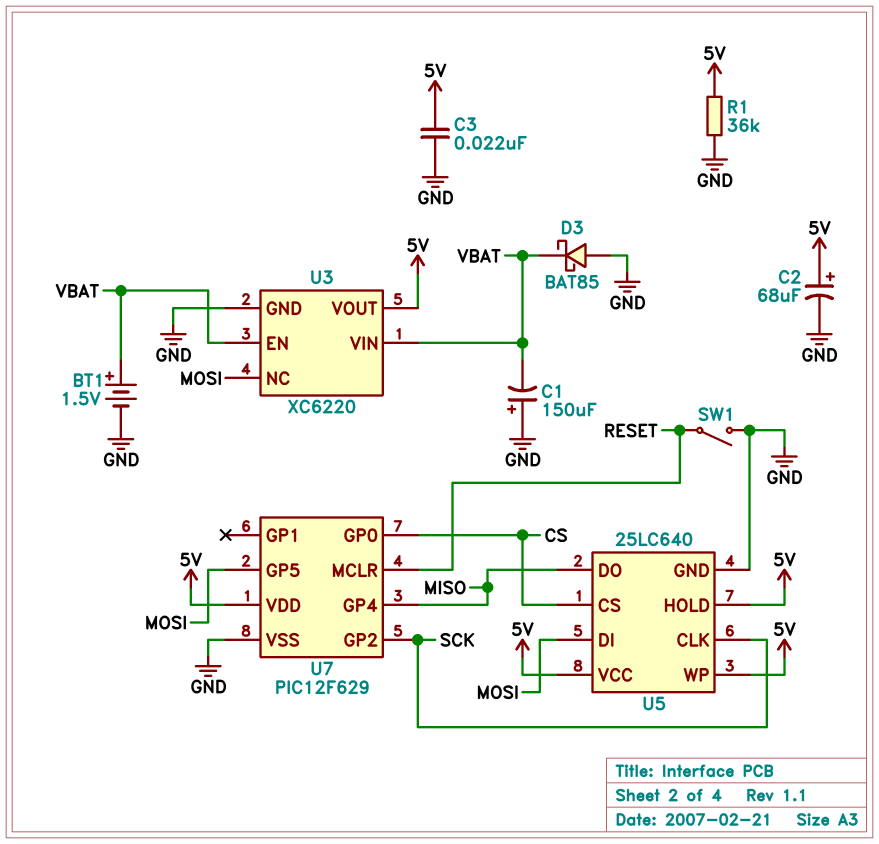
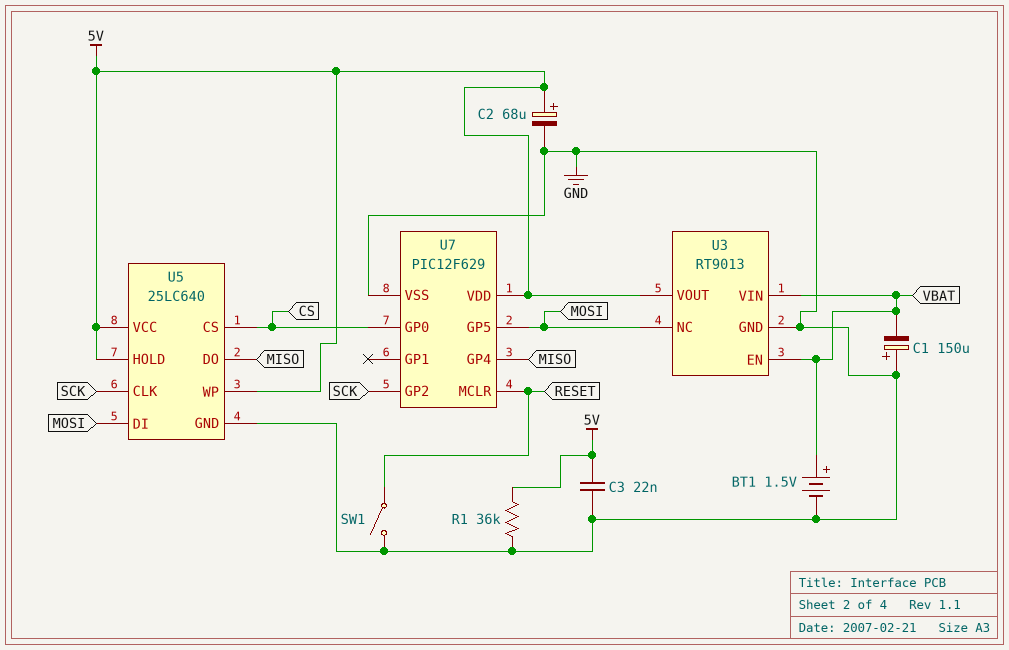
D3: schottky BAT85 (A GND, K VBAT) -> none
U3: XC6220 -> RT9013

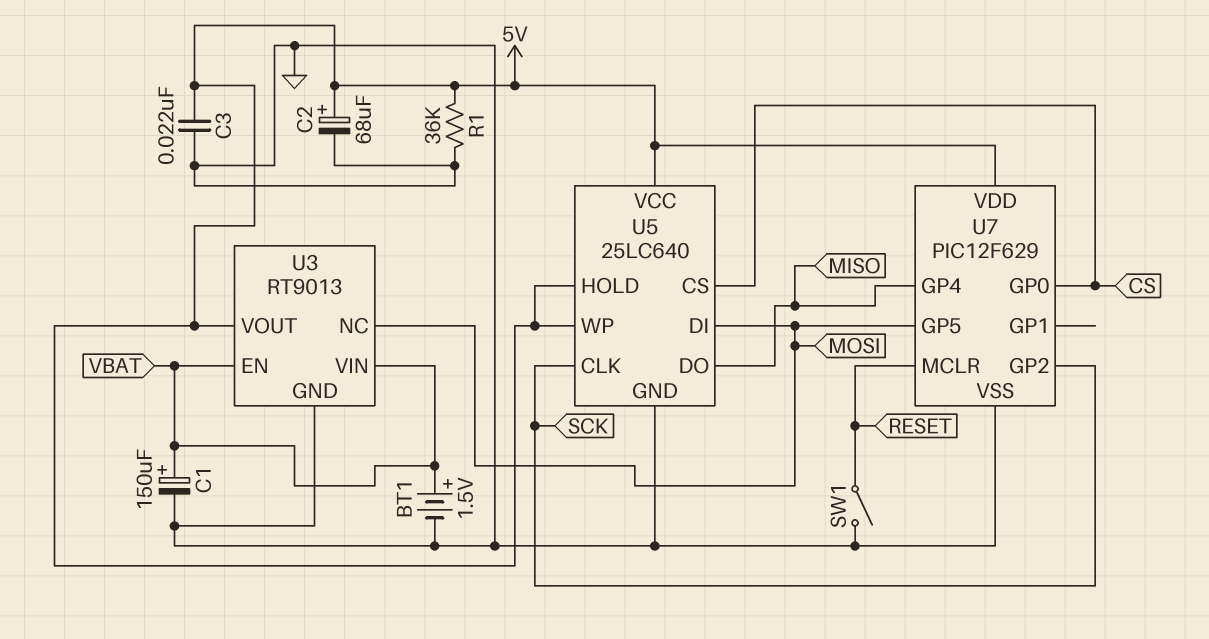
C1: 150uF (plus GND, minus VBAT) -> 150uF (plus VBAT, minus GND)

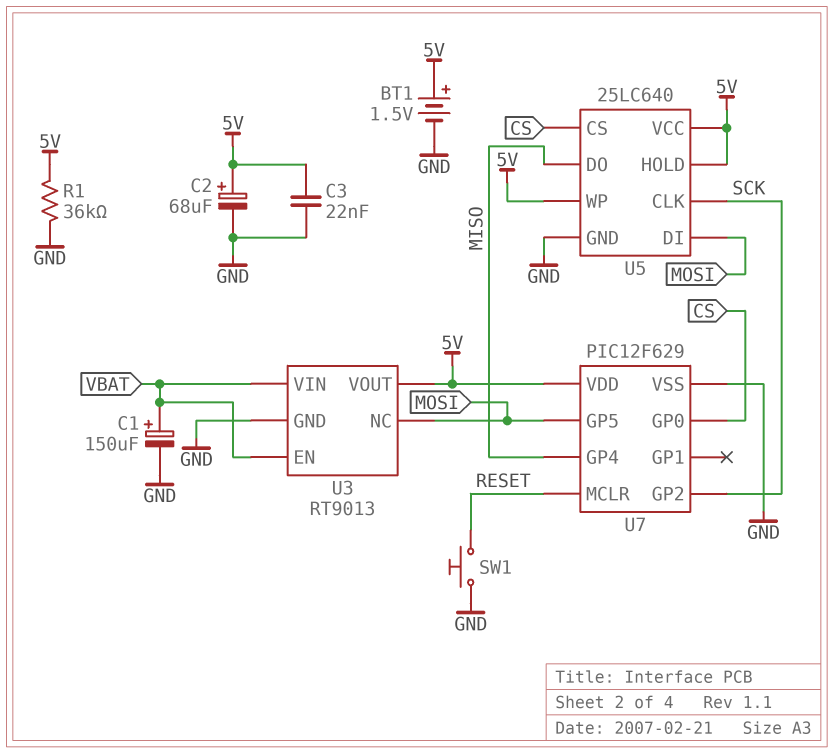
BT1: 1.5V (plus VBAT, minus GND) -> 1.5V (plus 5V, minus GND)
SW1: switch (GND, RESET) -> button (GND, RESET)

